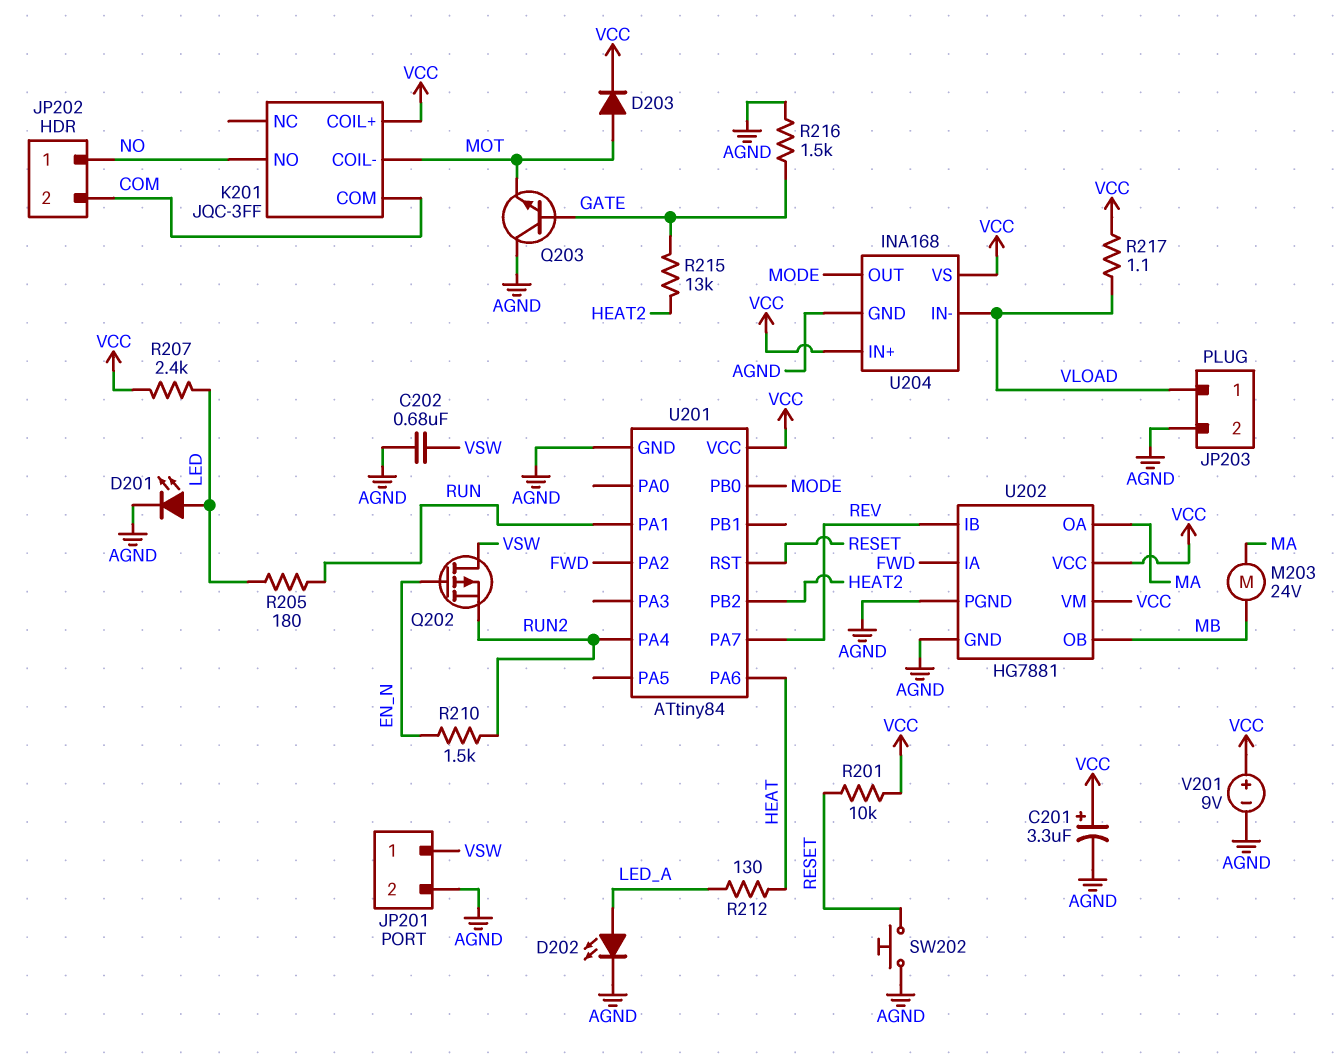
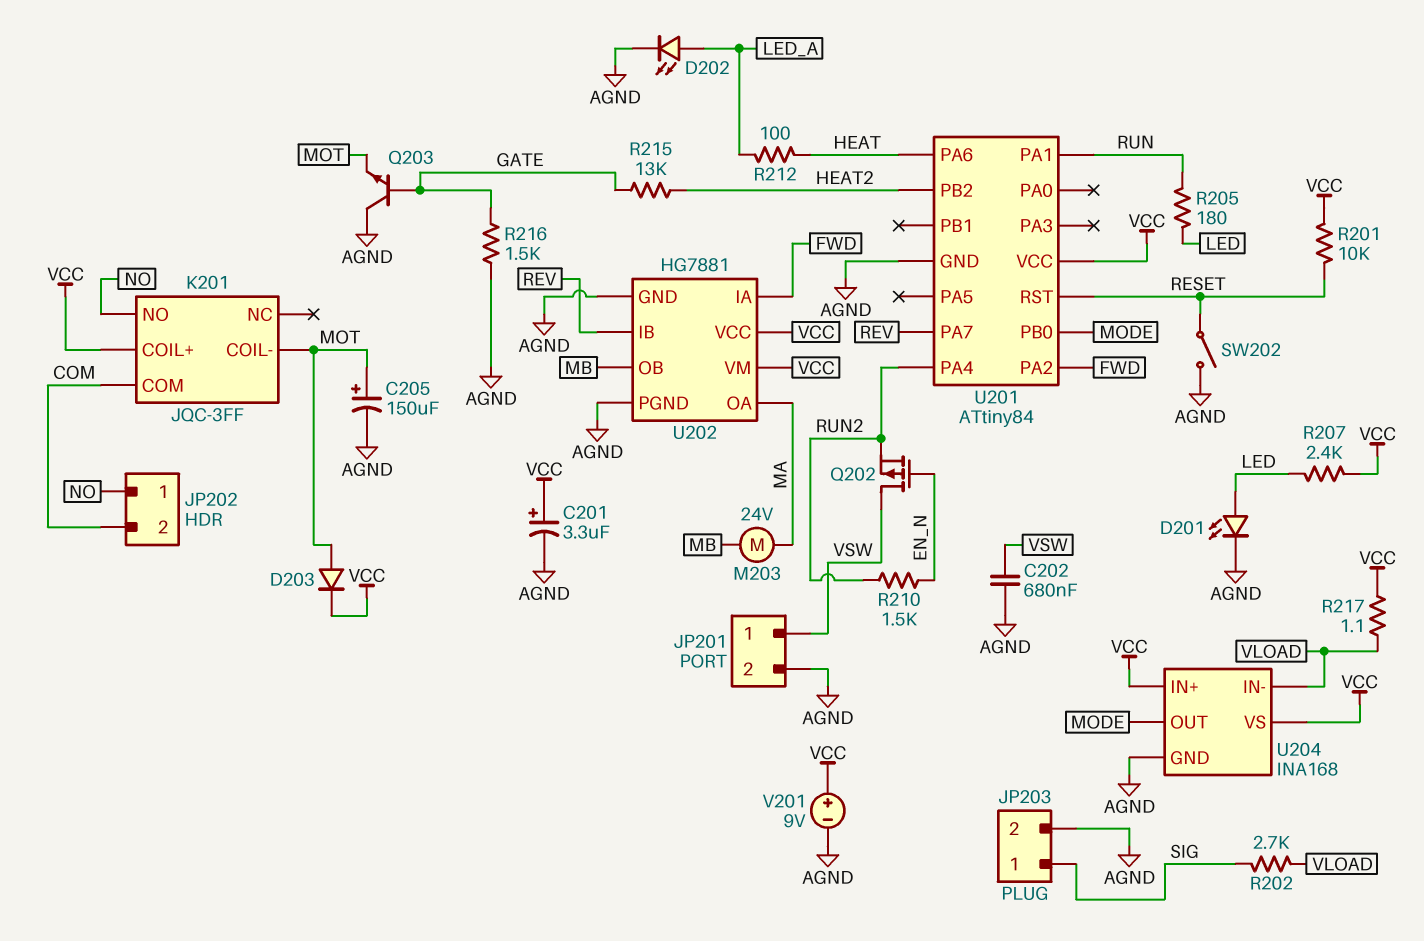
C205: none -> 150uF (plus MOT, minus AGND)
JP203 pin 1: VLOAD -> SIG
R202: none -> 2.7k (SIG, VLOAD)
R212: 130 (HEAT, LED_A) -> 100 (HEAT, LED_A)
SW202: button (AGND, RESET) -> switch (AGND, RESET)

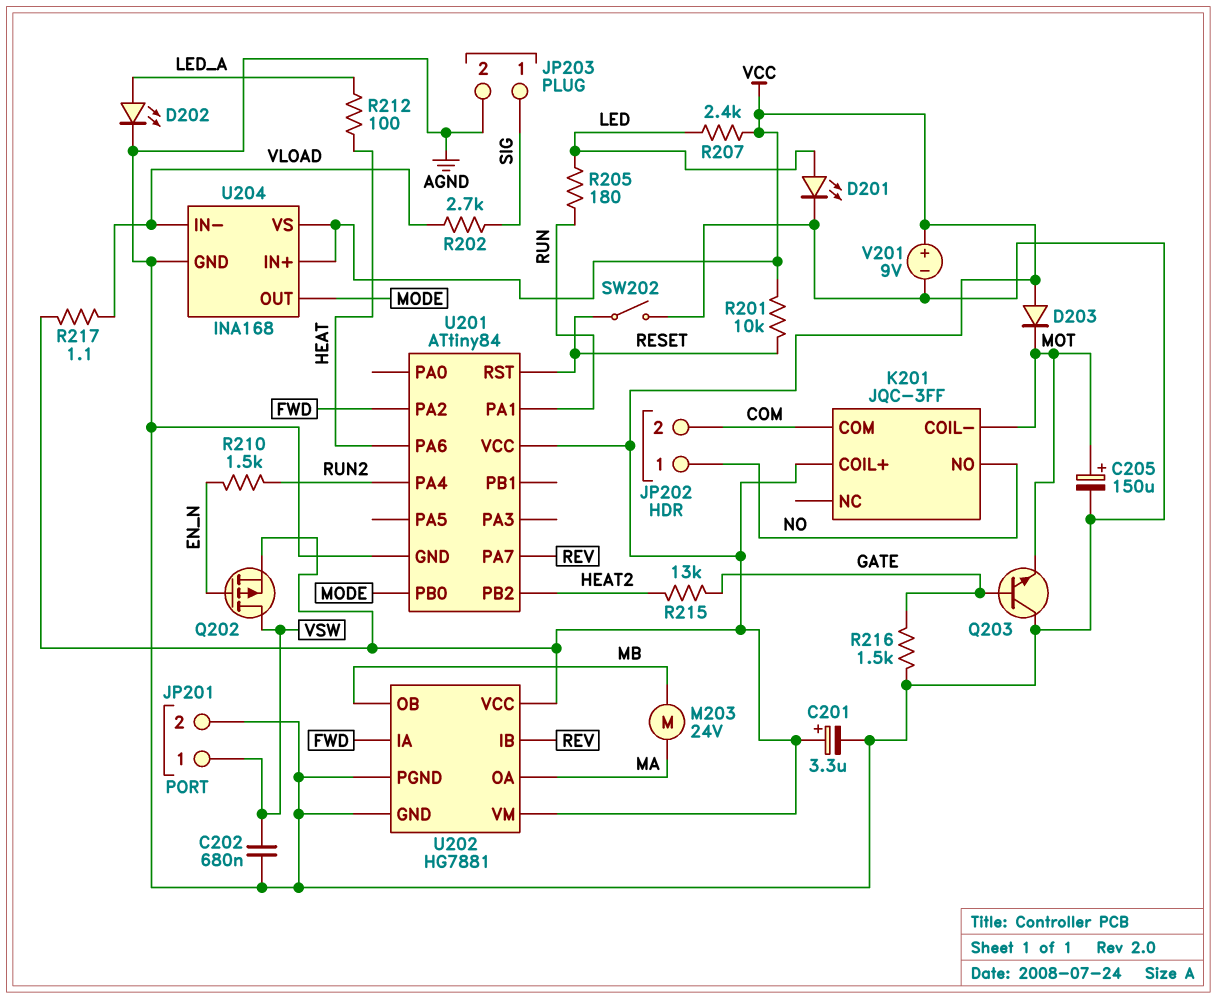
D203: diode (A MOT, K VCC) -> diode (A VCC, K MOT)
Q202: PMOS (G EN_N, D VSW, S RUN2) -> PMOS (G EN_N, D VSW, S VCC)

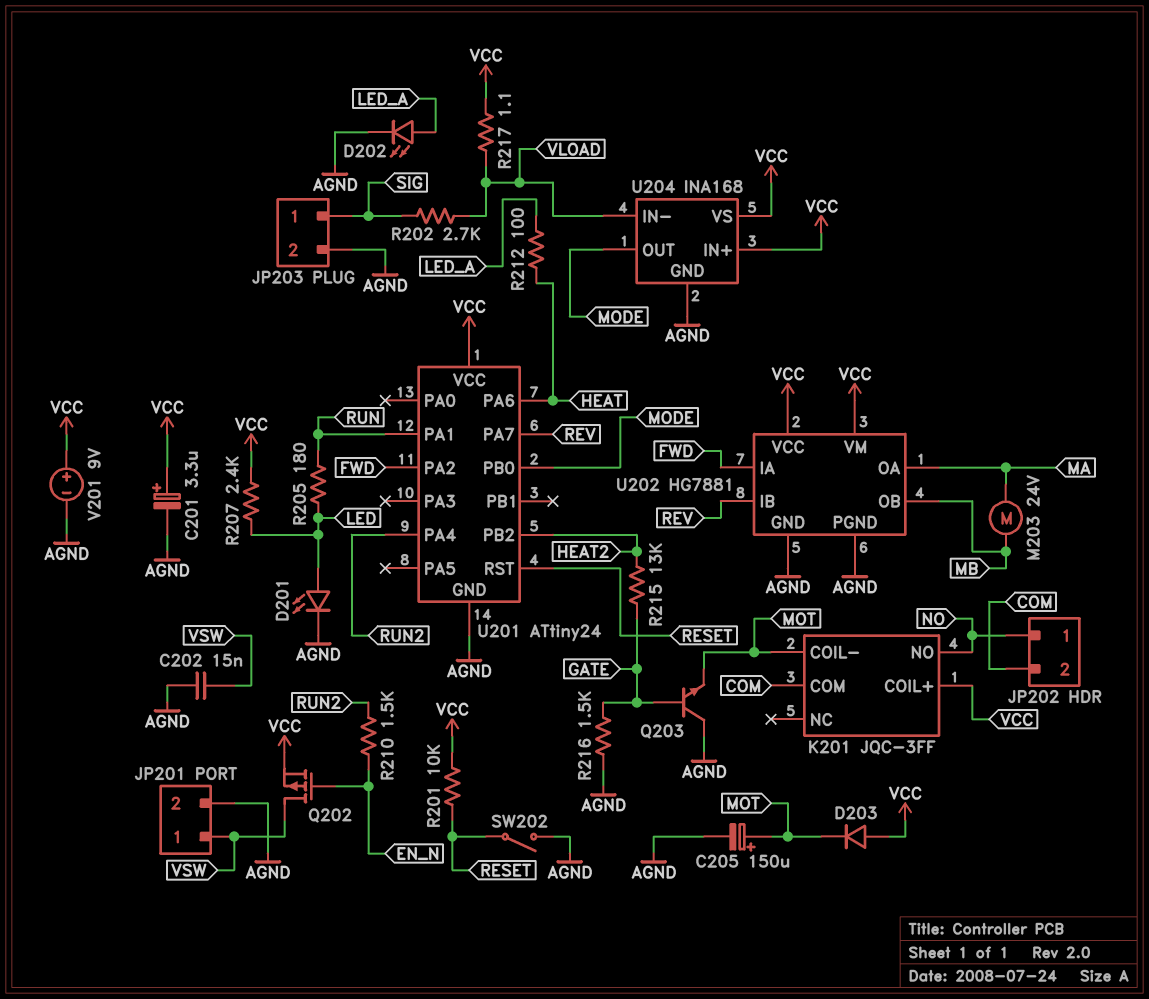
C202: 680nF (AGND, VSW) -> 15nF (AGND, VSW)
U201: ATtiny84 -> ATtiny24

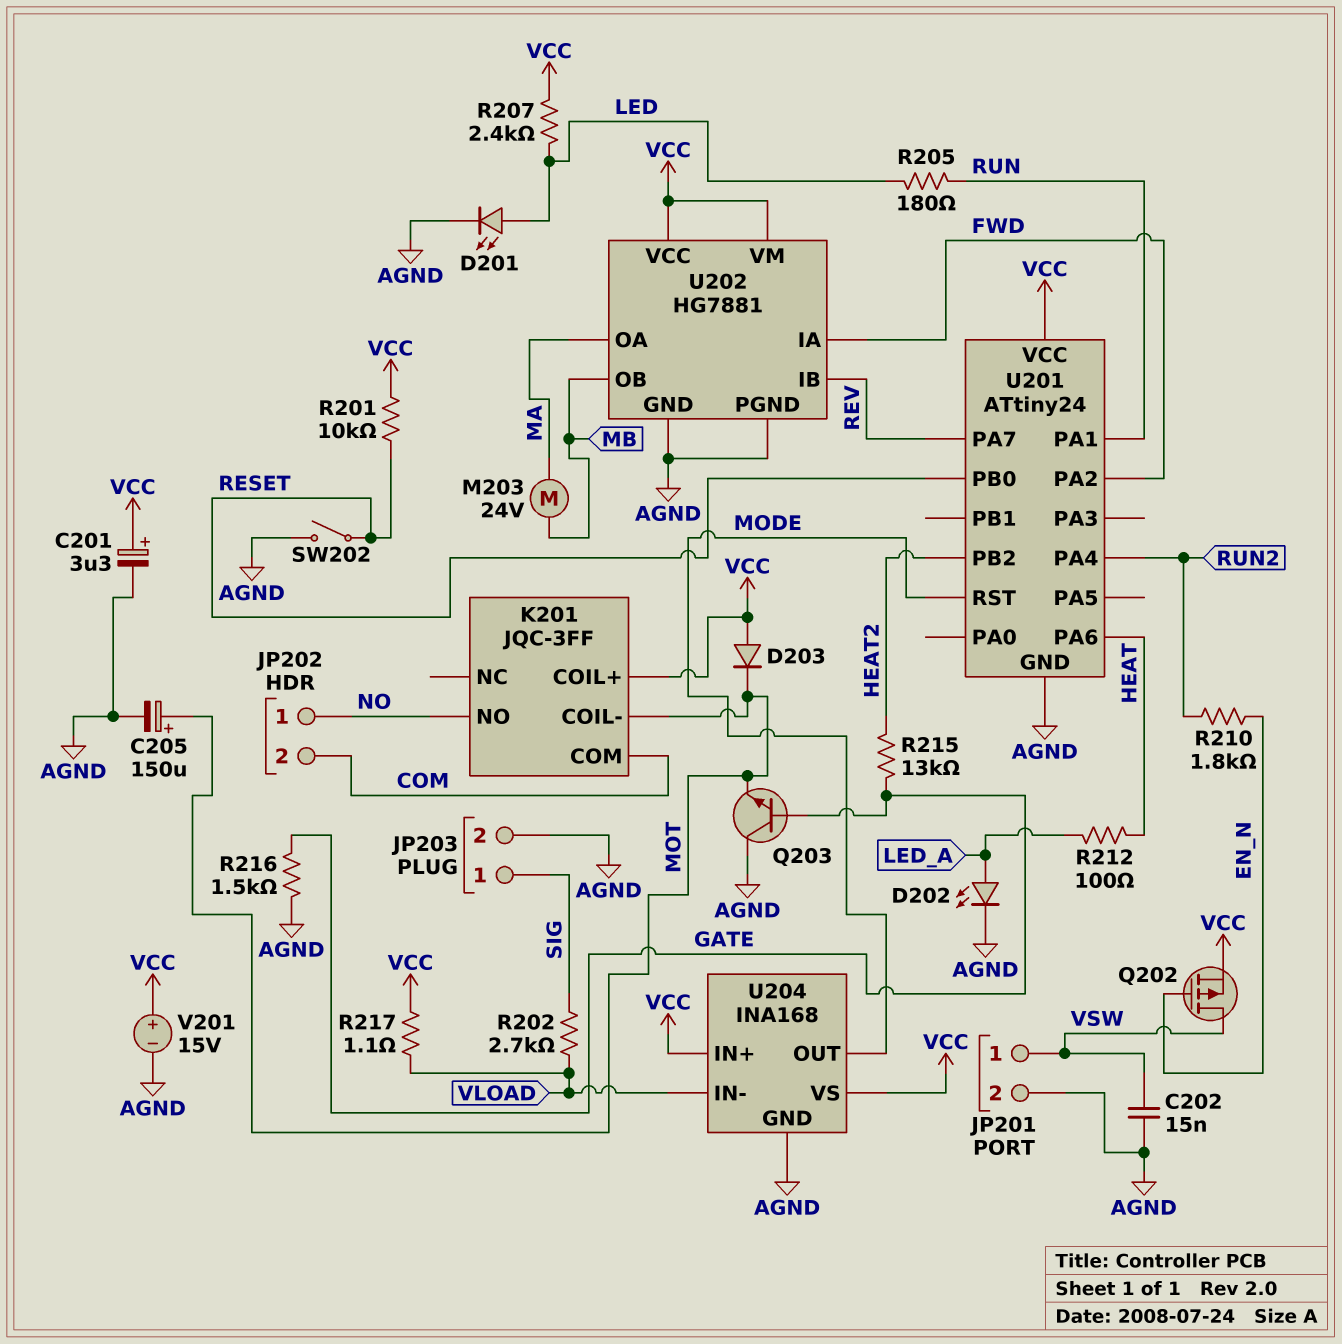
R210: 1.5k (EN_N, RUN2) -> 1.8k (EN_N, RUN2)
U201 pin PB0: MODE -> RESET
U201 pin RST: RESET -> MODE
V201: 9V (plus VCC, minus AGND) -> 15V (plus VCC, minus AGND)

